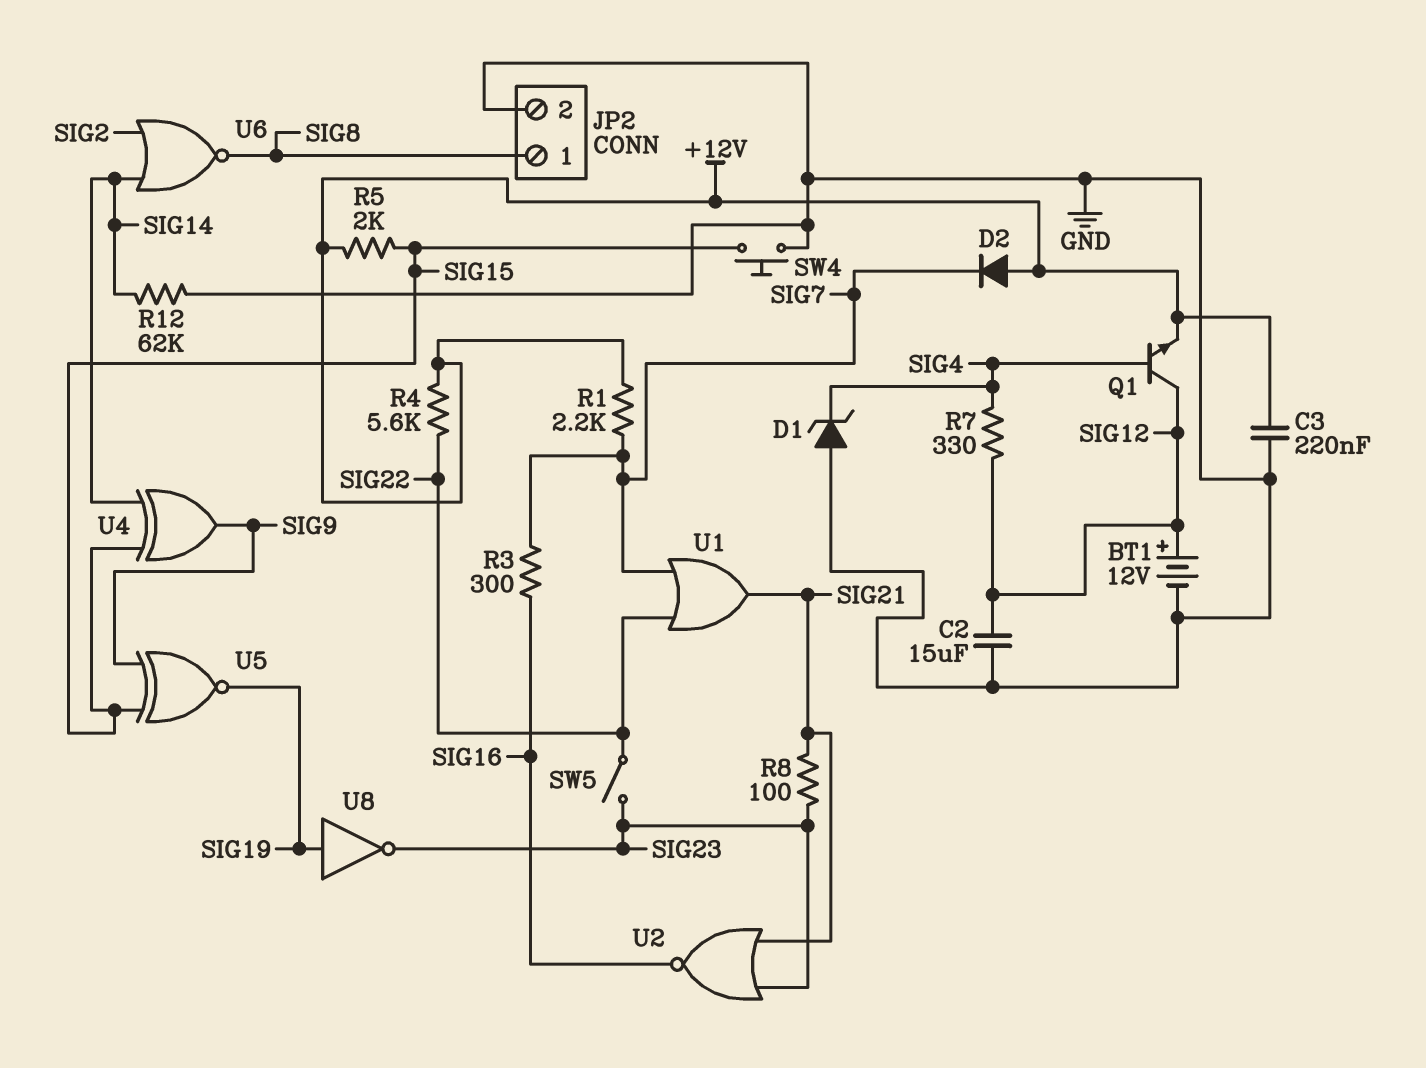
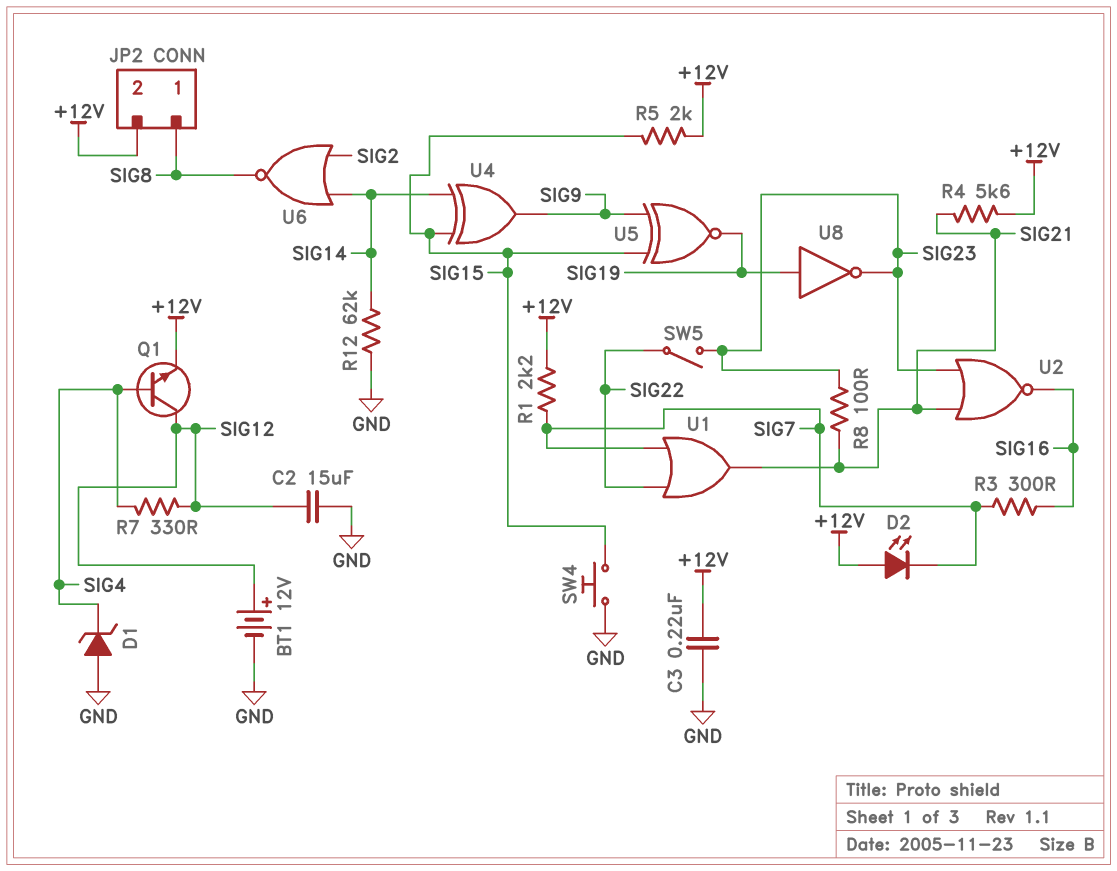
D2: diode (A +12V, K SIG7) -> LED (A +12V, K SIG7)
JP2 pin 2: GND -> +12V
R4: 5.6k (+12V, SIG22) -> 5.6k (+12V, SIG21)

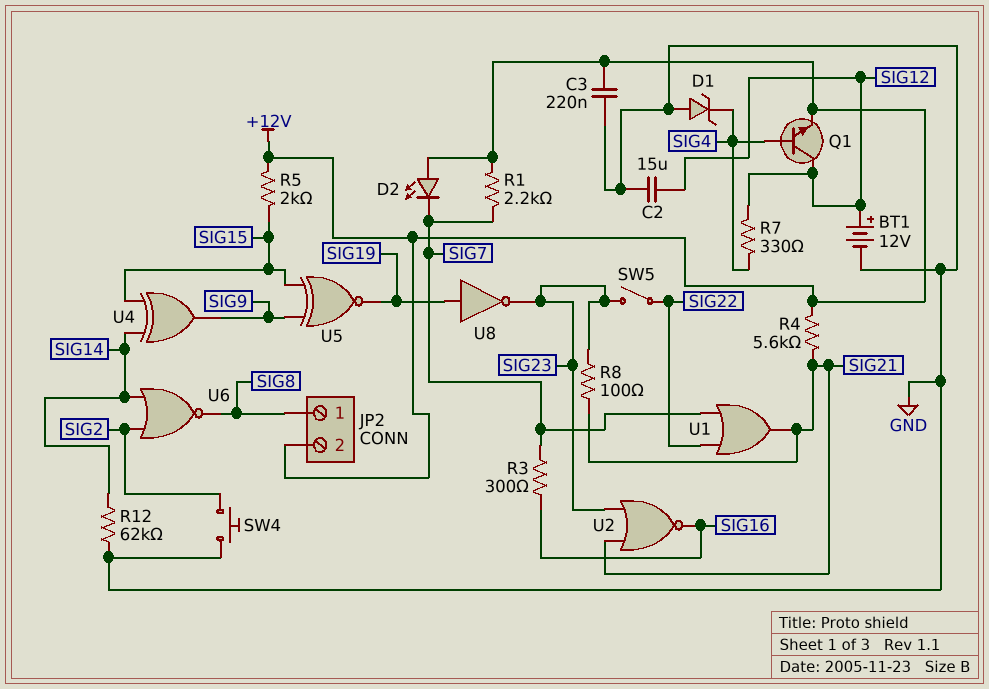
SW4: button (GND, SIG15) -> button (GND, SIG2)

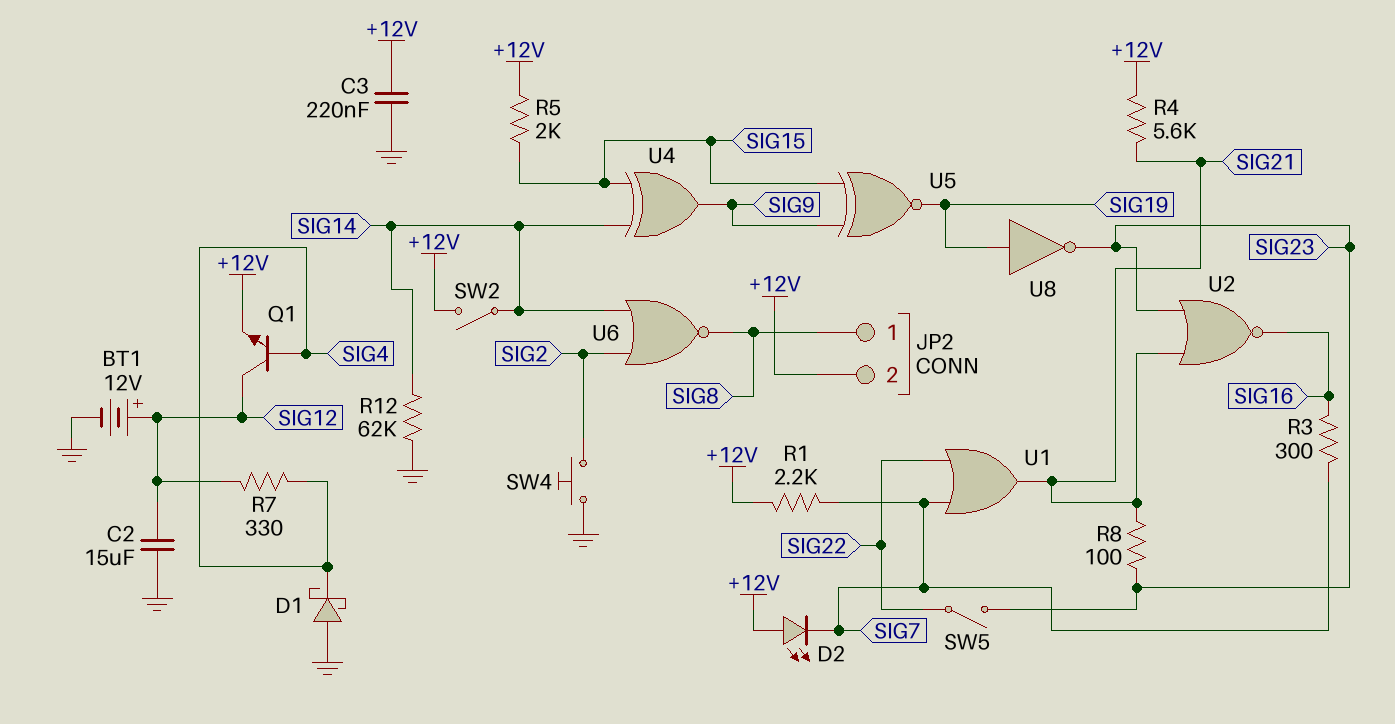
D1: zener (A GND, K SIG4) -> schottky (A GND, K SIG4)
SW2: none -> switch (+12V, SIG14)

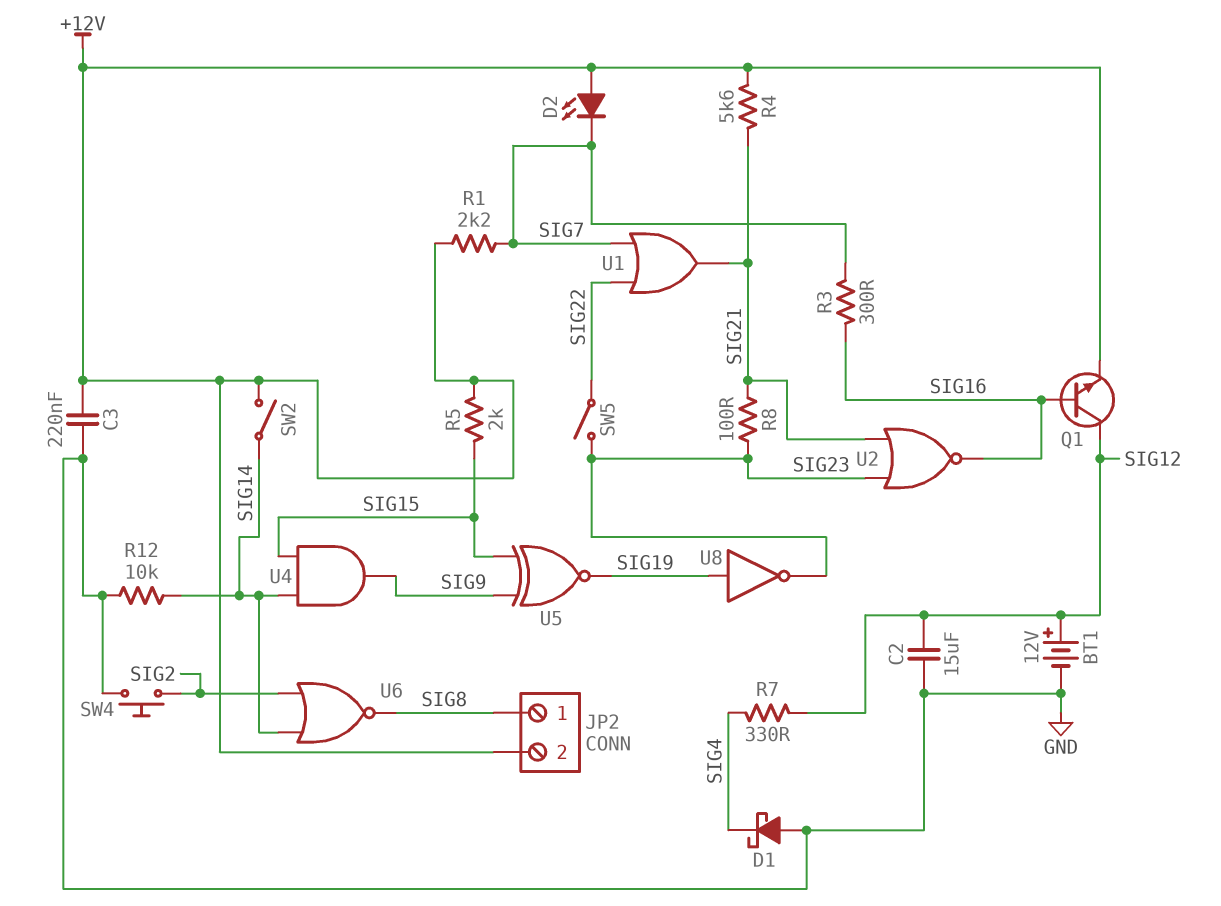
Q1: NPN (B SIG4, C SIG12, E +12V) -> NPN (B SIG16, C SIG12, E +12V)
R12: 62k (GND, SIG14) -> 10k (GND, SIG14)
U4: XOR (in SIG14, in SIG15, out SIG9) -> AND (in SIG14, in SIG15, out SIG9)

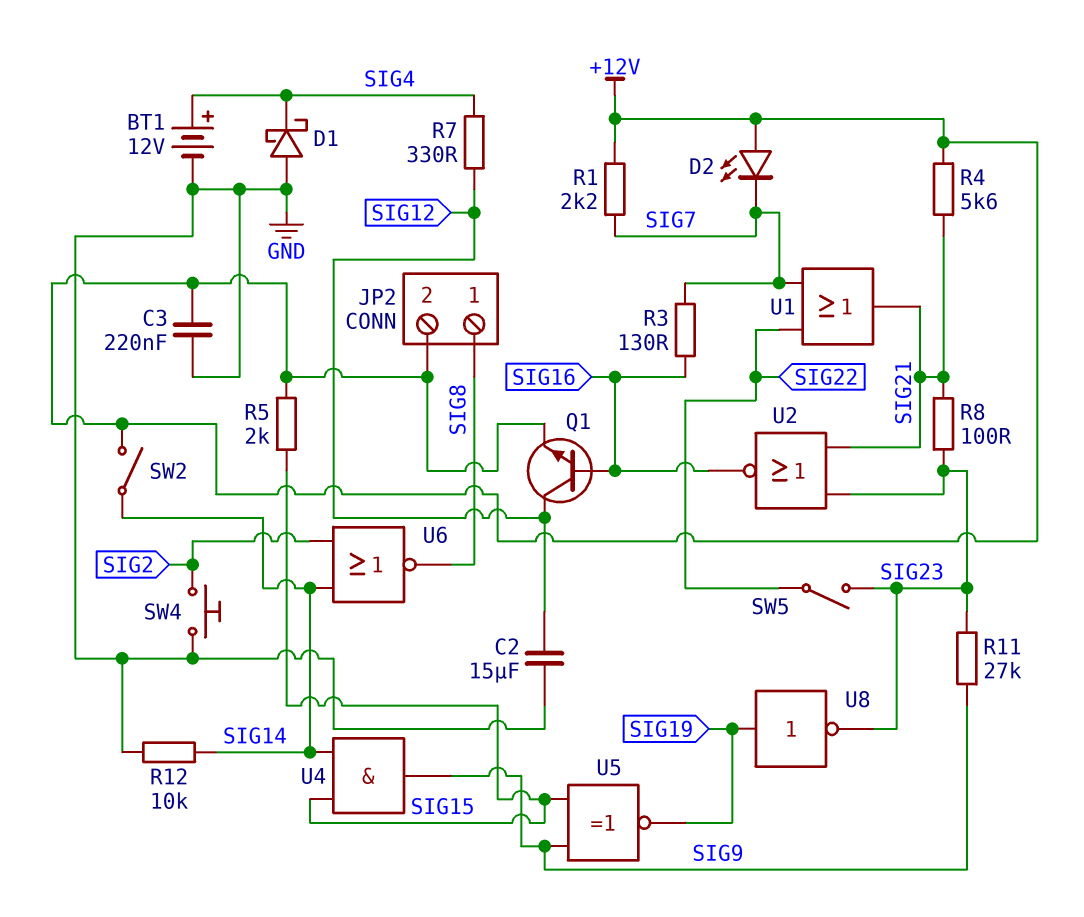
BT1: 12V (plus SIG12, minus GND) -> 12V (plus SIG4, minus GND)
R3: 300 (SIG7, SIG16) -> 130 (SIG7, SIG16)
R11: none -> 27k (SIG9, SIG23)

